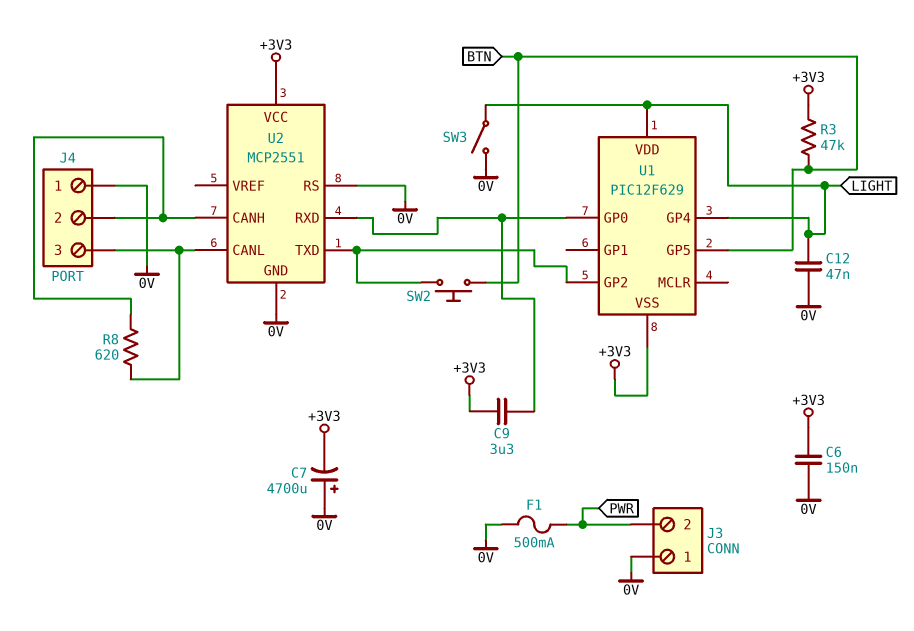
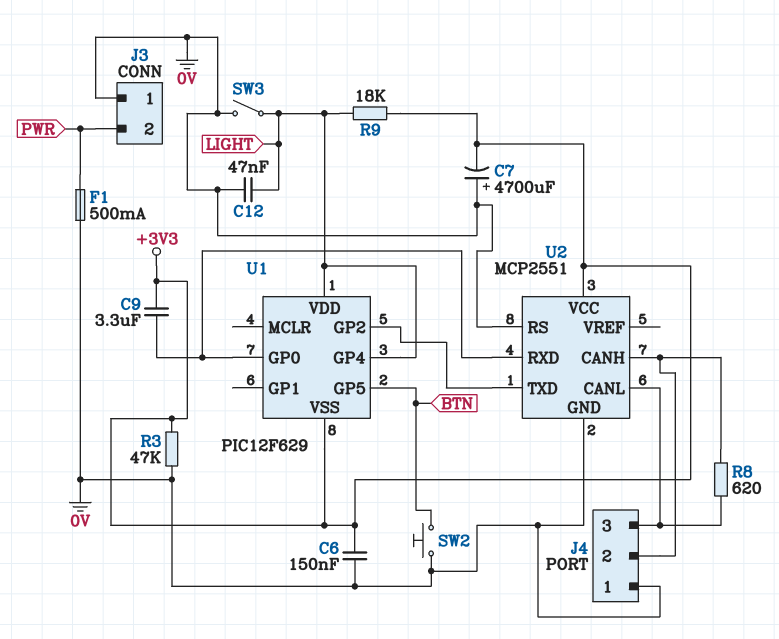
R3: 47k (+3V3, BTN) -> 47k (+3V3, 0V)
R9: none -> 18k (+3V3, LIGHT)
SW2: button (BTN, U1/GP2) -> button (0V, BTN)

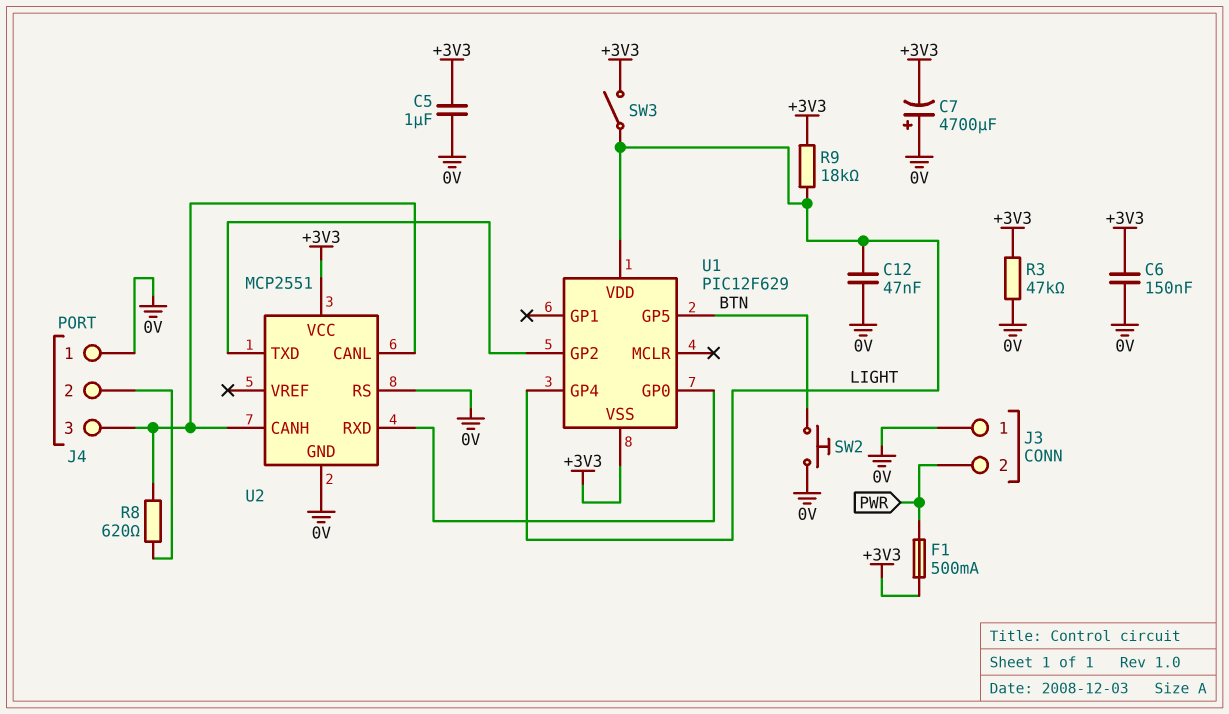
C5: none -> 1uF (+3V3, 0V)
C9: 3.3uF (+3V3, U1/GP0) -> none
F1: 500mA (0V, PWR) -> 500mA (+3V3, PWR)
SW3: switch (0V, LIGHT) -> switch (+3V3, LIGHT)
U2 pin CANH: J4/2 -> J4/3

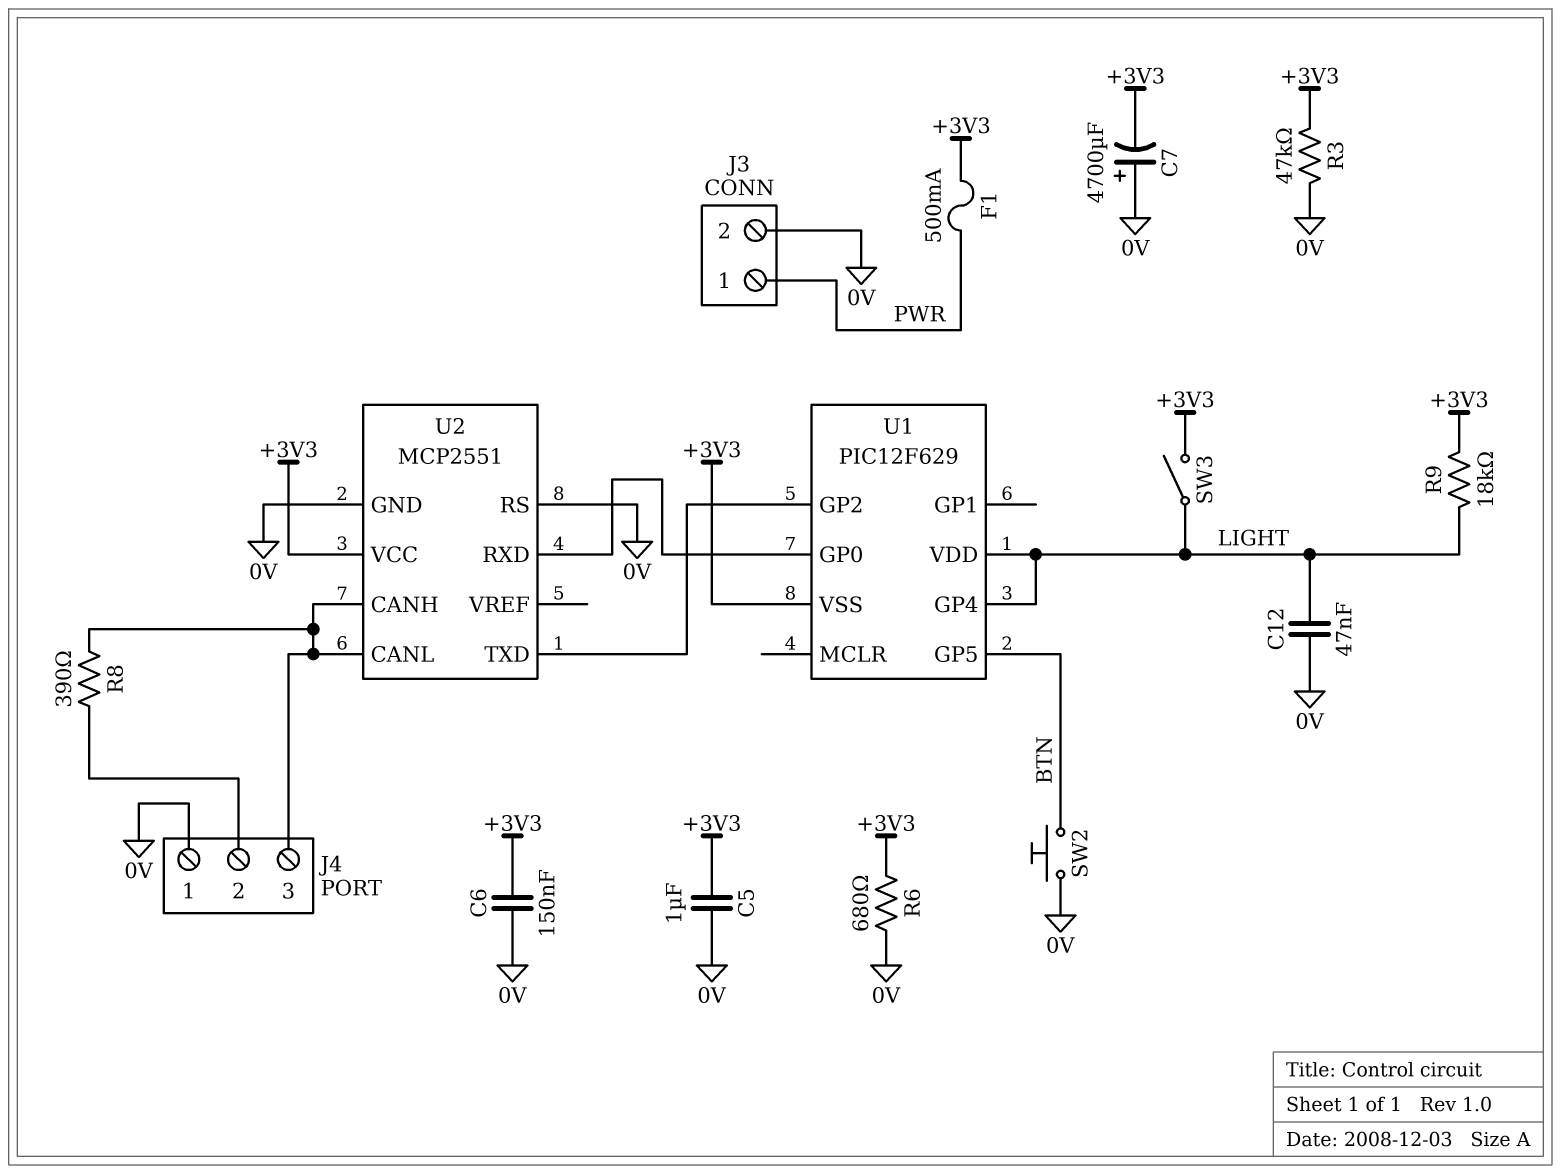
J3 pin 1: 0V -> PWR
J3 pin 2: PWR -> 0V
R6: none -> 680 (+3V3, 0V)
R8: 620 (J4/2, J4/3) -> 390 (J4/2, J4/3)

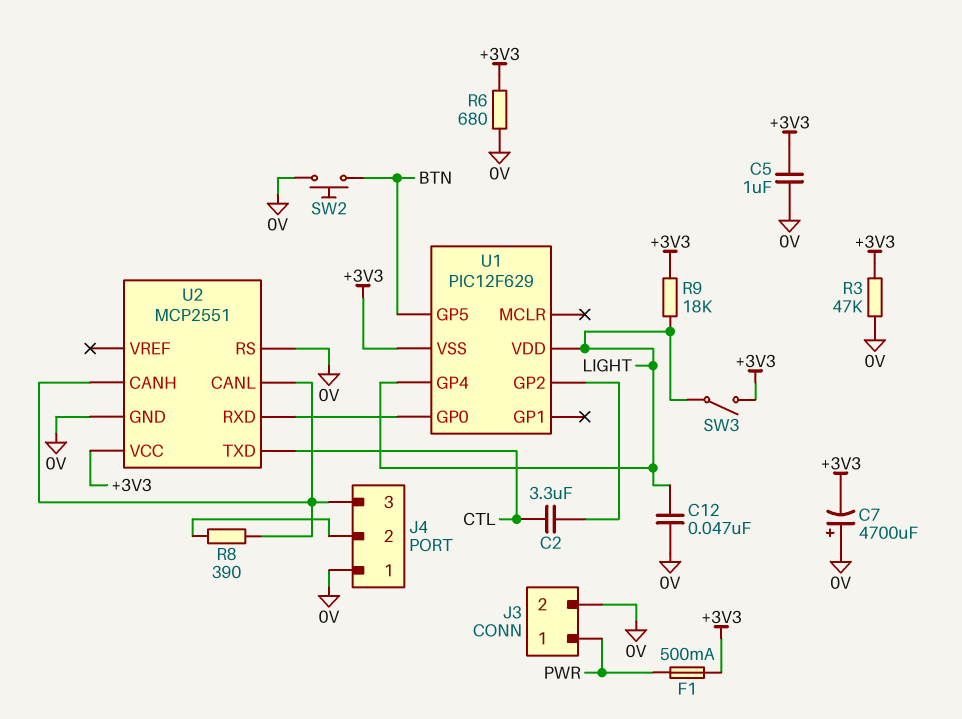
C2: none -> 3.3uF (CTL, U1/GP2)
C6: 150nF (+3V3, 0V) -> none
U2 pin TXD: U1/GP2 -> CTL

